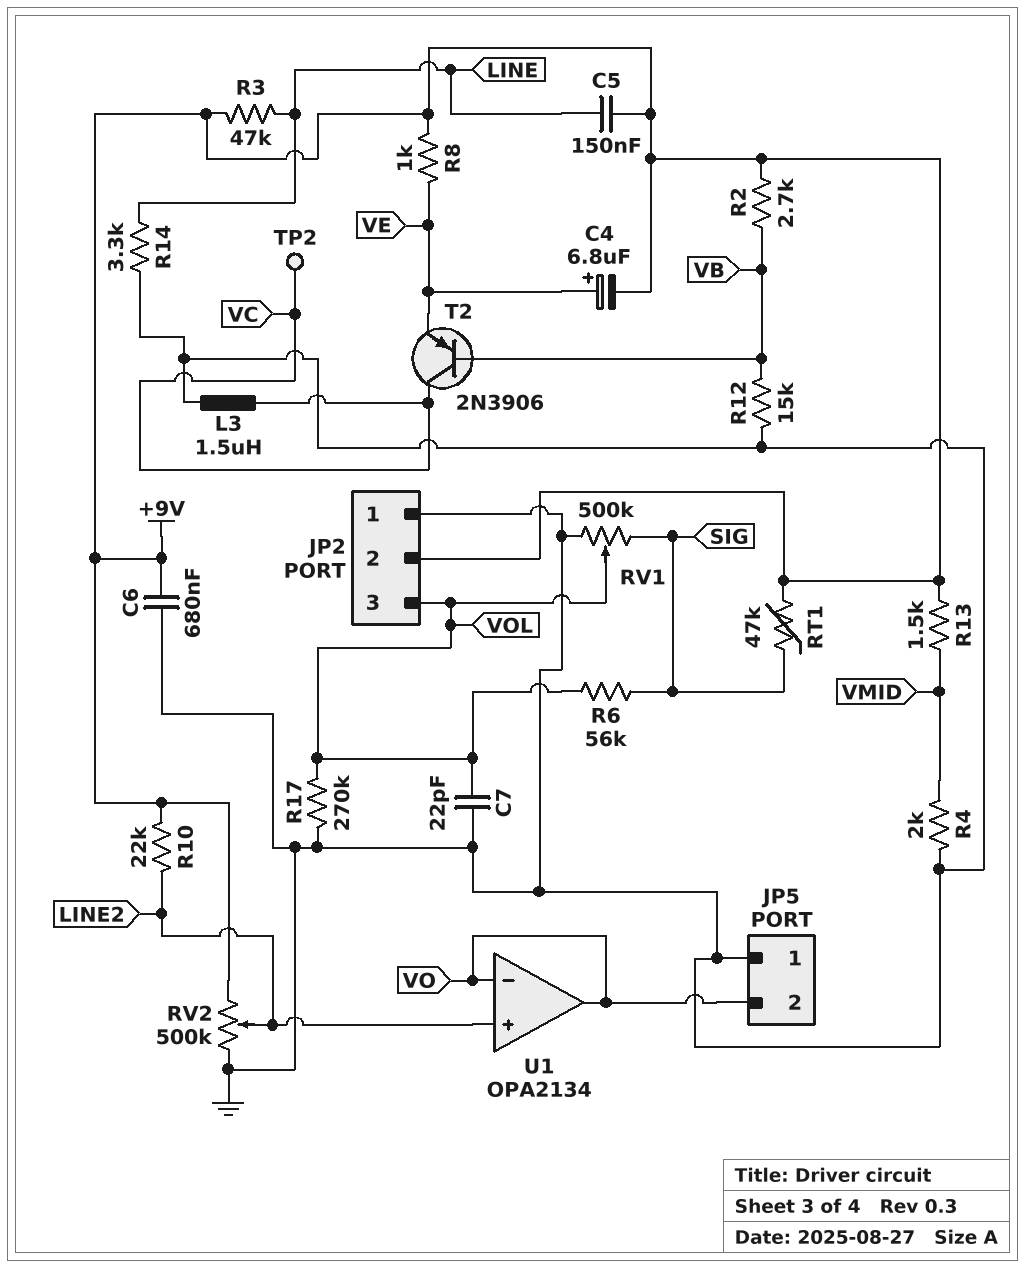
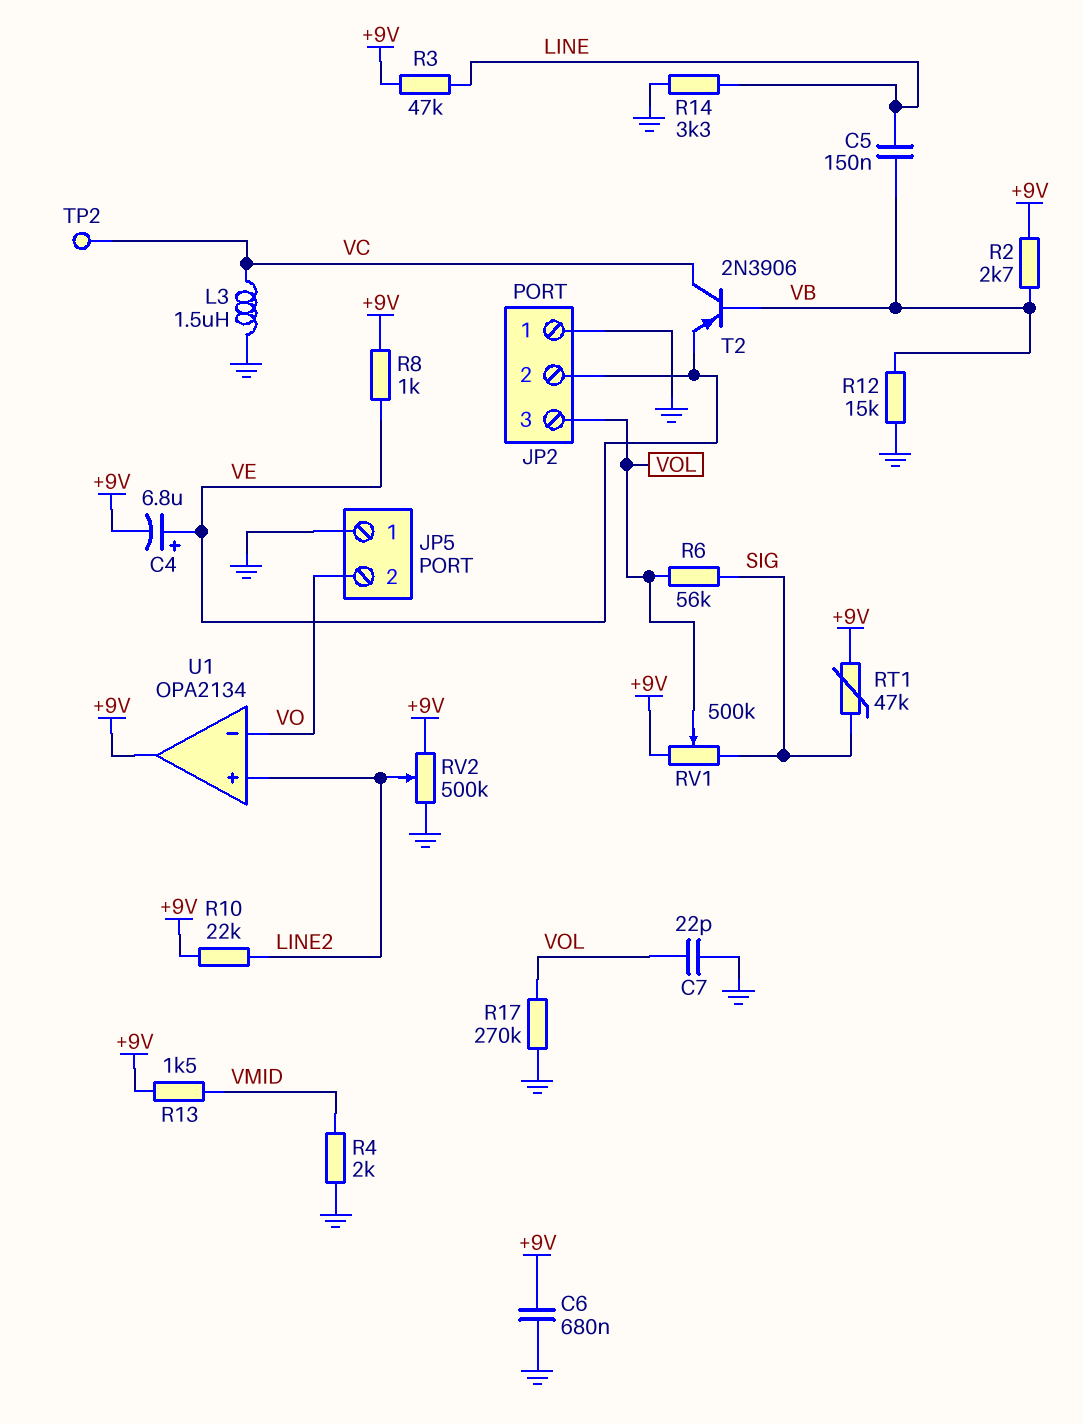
C5: 150nF (+9V, LINE) -> 150nF (LINE, VB)
JP2 pin 2: +9V -> VE
RV1: 500k (GND, SIG, wiper VOL) -> 500k (+9V, SIG, wiper VOL)
U1 pin out: VO -> +9V

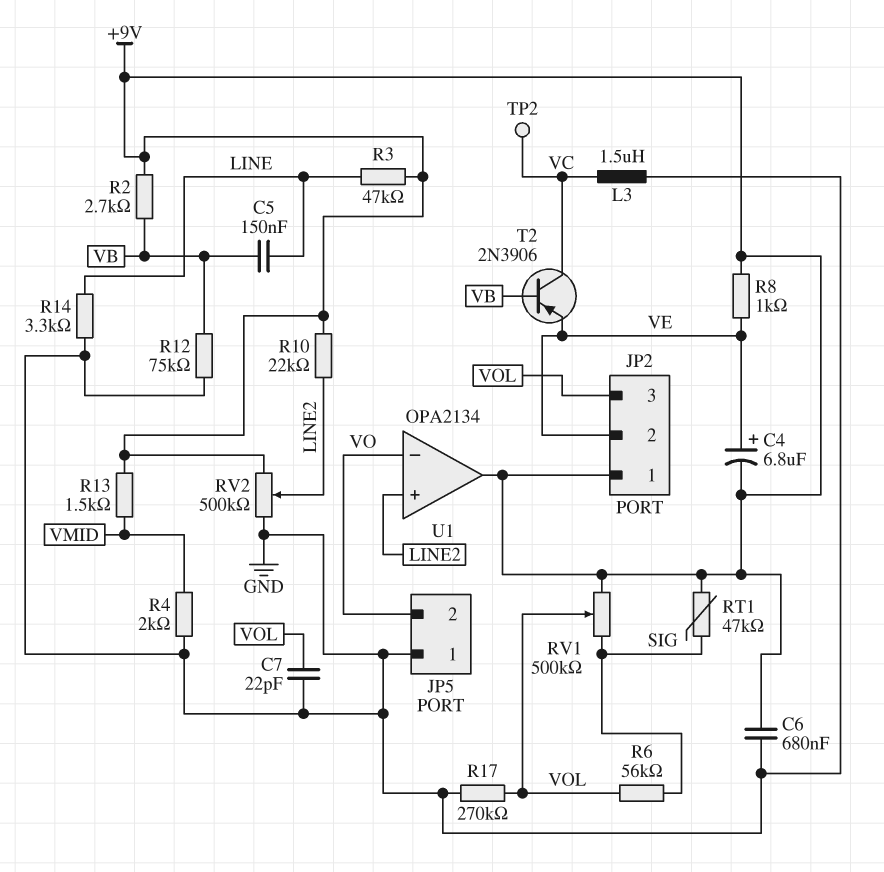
JP2 pin 1: GND -> +9V
R12: 15k (GND, VB) -> 75k (GND, VB)

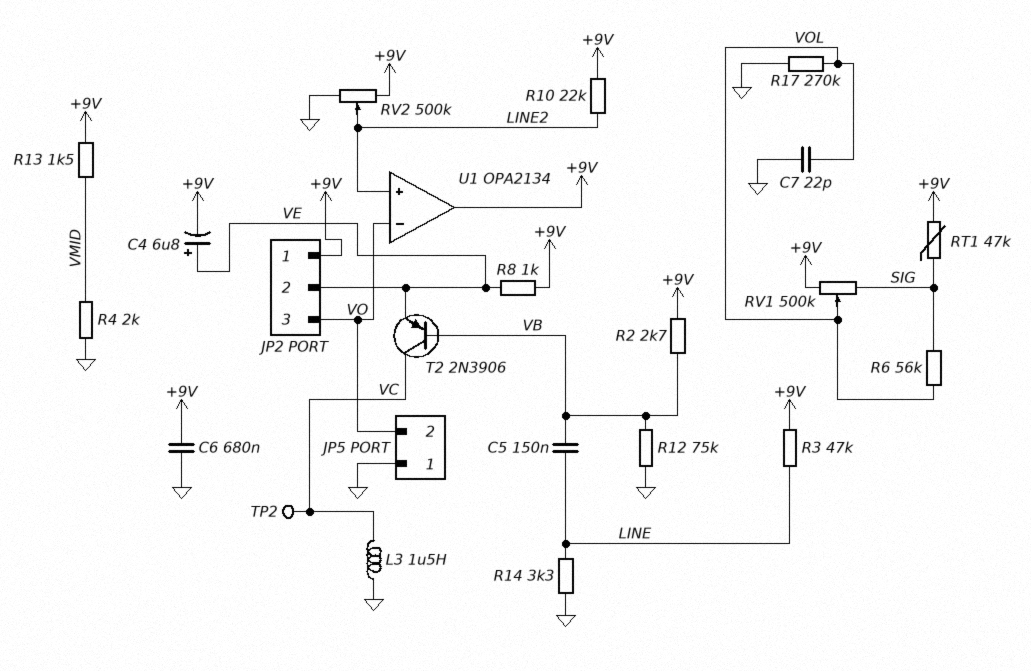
JP2 pin 3: VOL -> VO

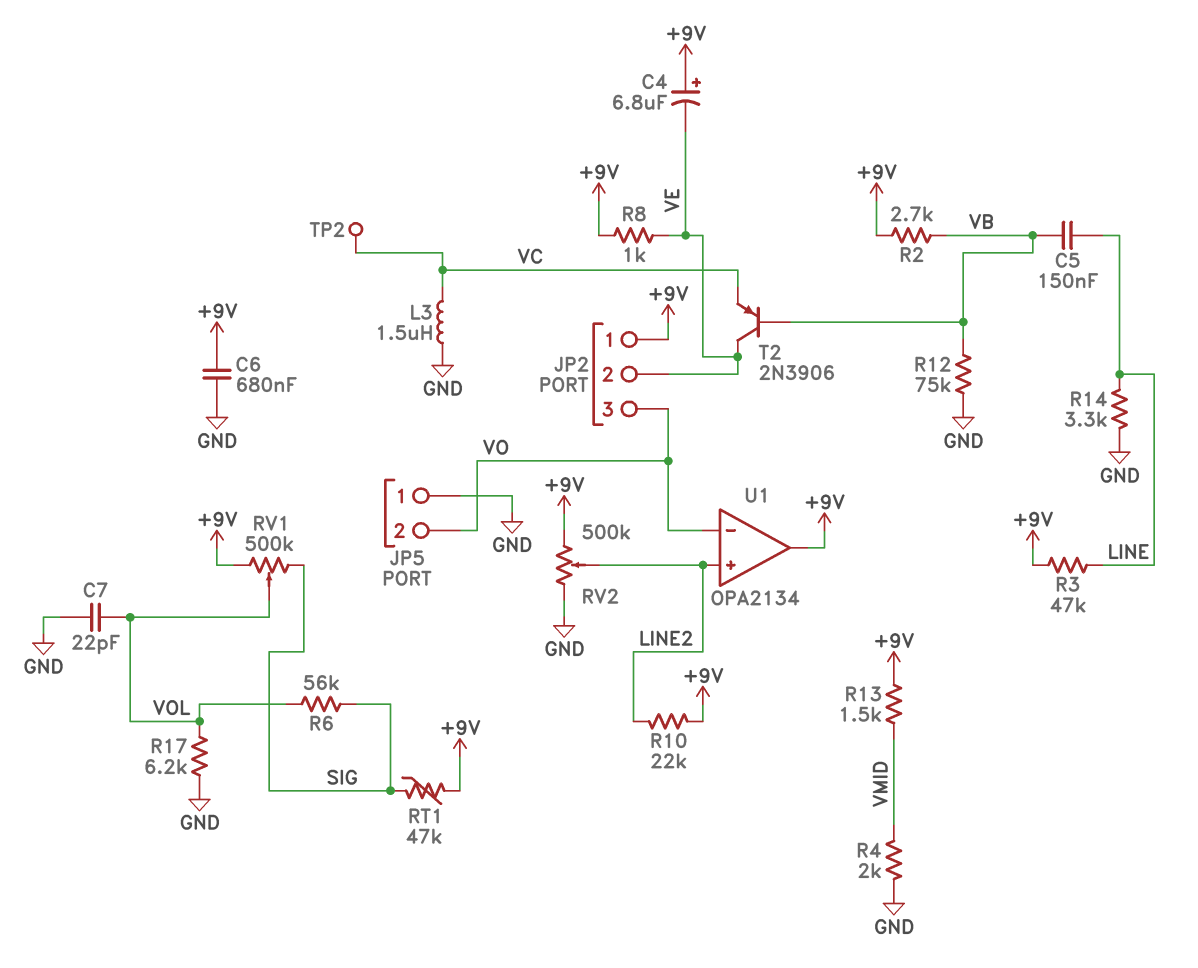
C4: 6.8uF (plus VE, minus +9V) -> 6.8uF (plus +9V, minus VE)
R17: 270k (GND, VOL) -> 6.2k (GND, VOL)
T2: PNP 2N3906 (B VB, C VC, E VE) -> PNP 2N3906 (B VB, C VE, E VC)

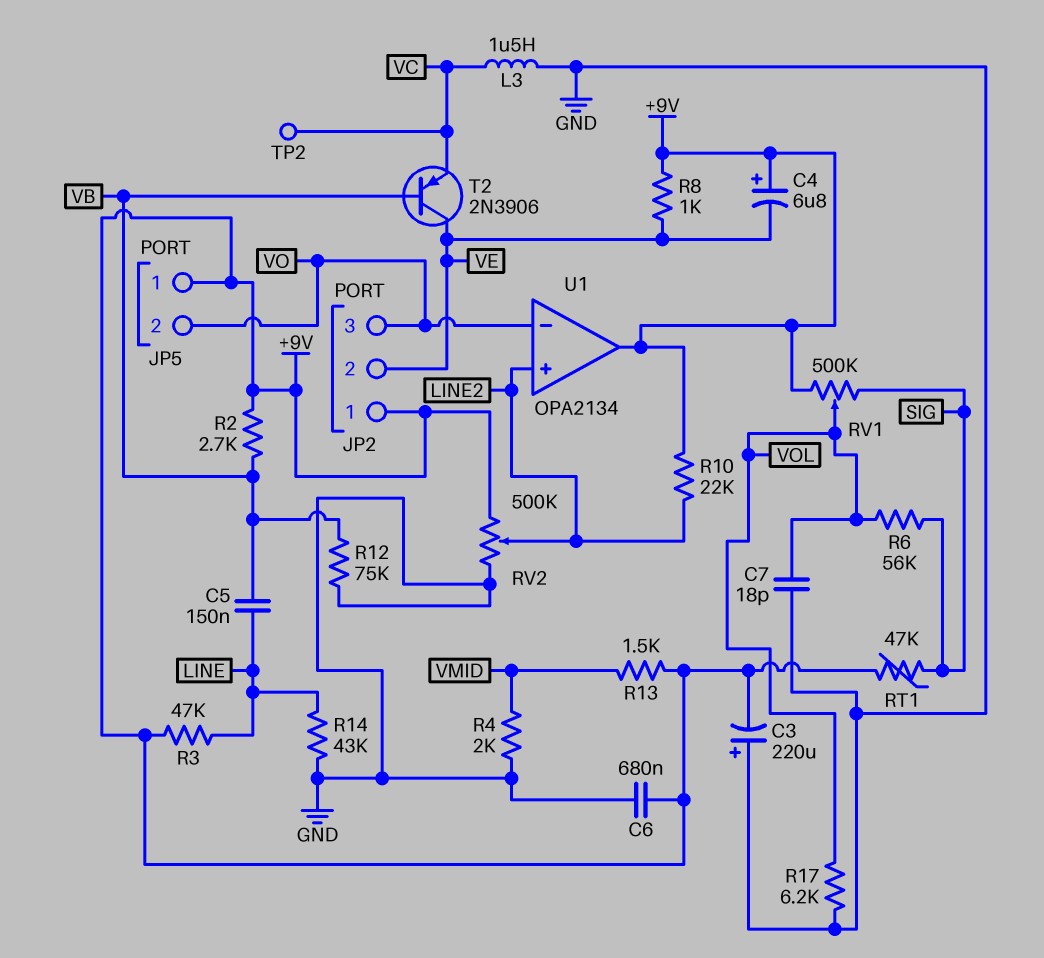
C3: none -> 220uF (plus GND, minus +9V)
C7: 22pF (GND, VOL) -> 18pF (GND, VOL)
JP5 pin 1: GND -> +9V
R14: 3.3k (GND, LINE) -> 43k (GND, LINE)

